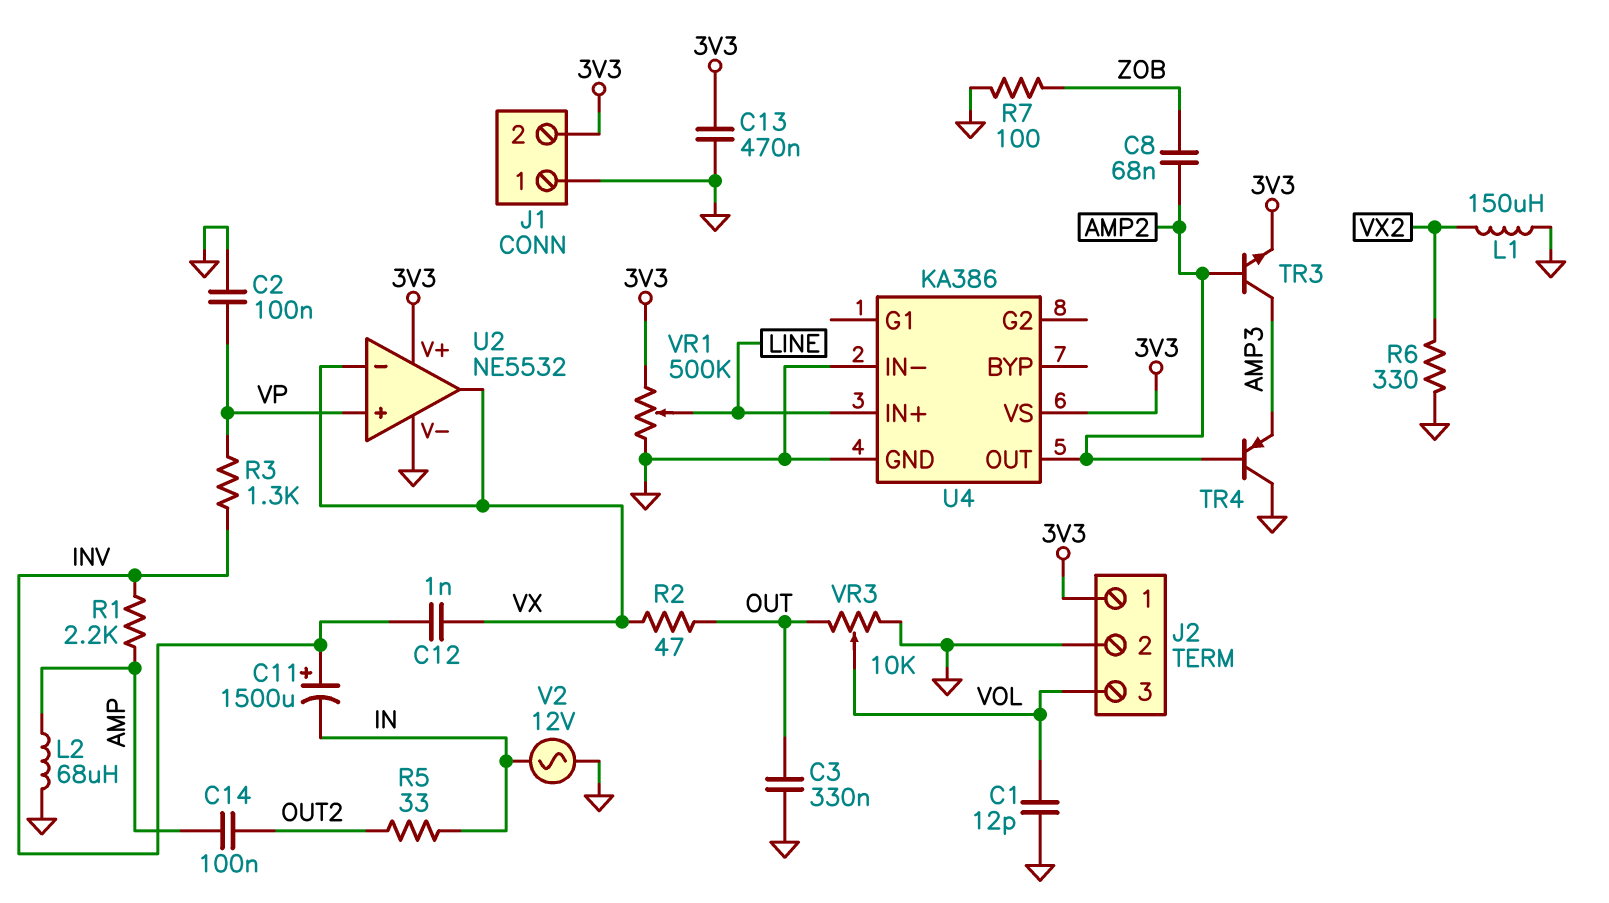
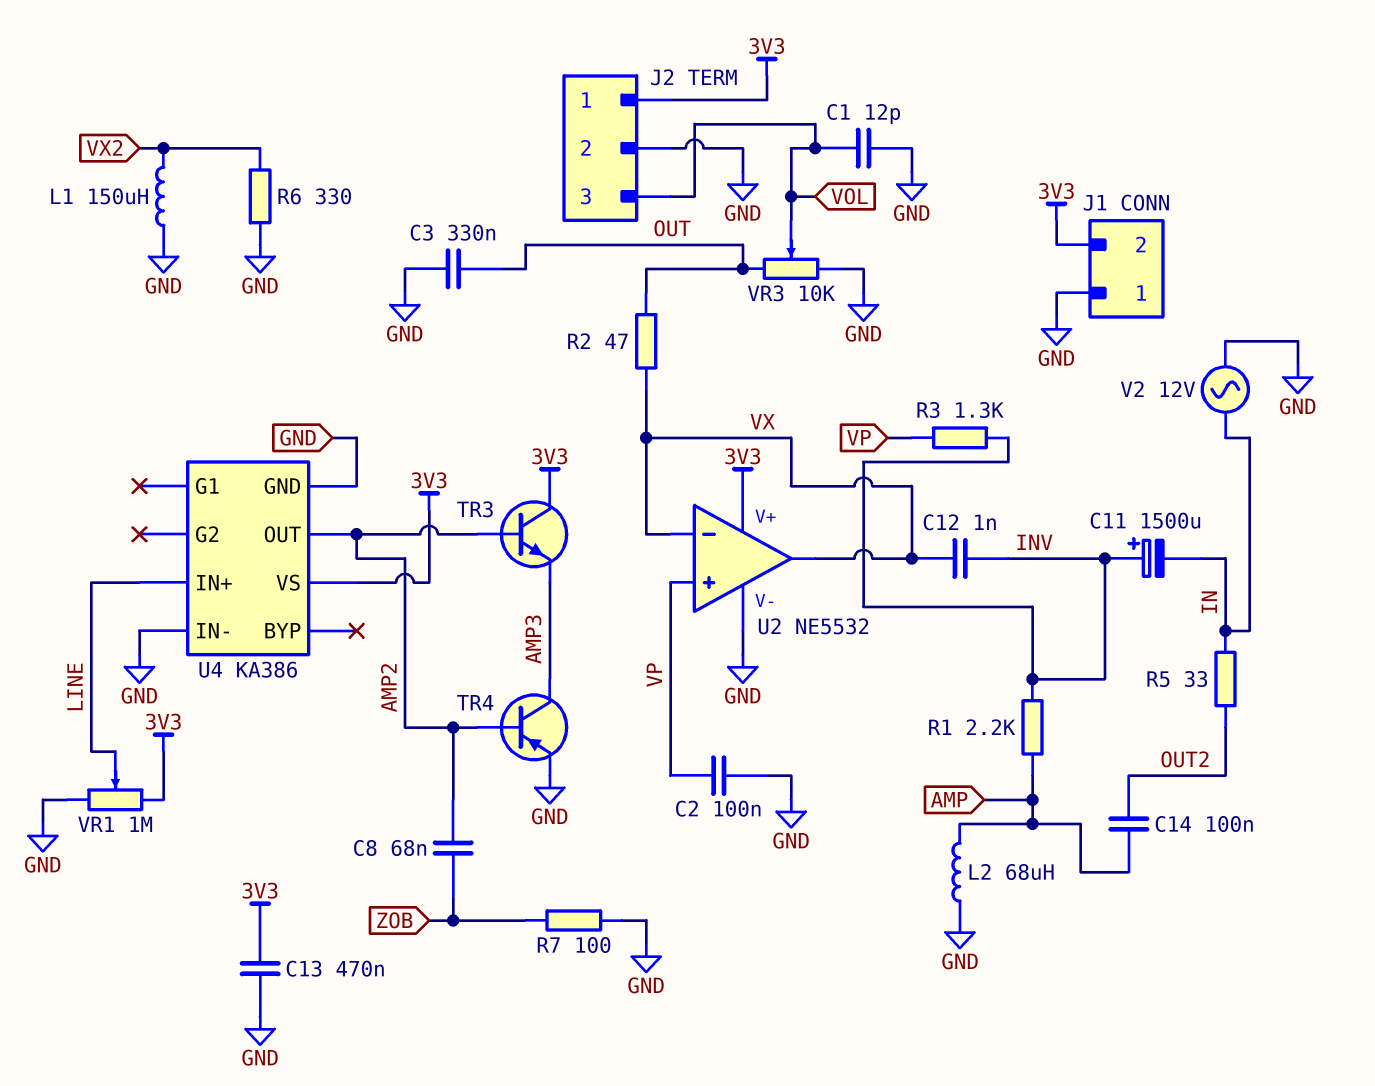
TR3: NPN (B AMP2, C AMP3, E 3V3) -> NPN (B AMP2, C 3V3, E AMP3)
TR4: PNP (B AMP2, C GND, E AMP3) -> PNP (B AMP2, C AMP3, E GND)
VR1: 500k (3V3, GND, wiper LINE) -> 1M (3V3, GND, wiper LINE)

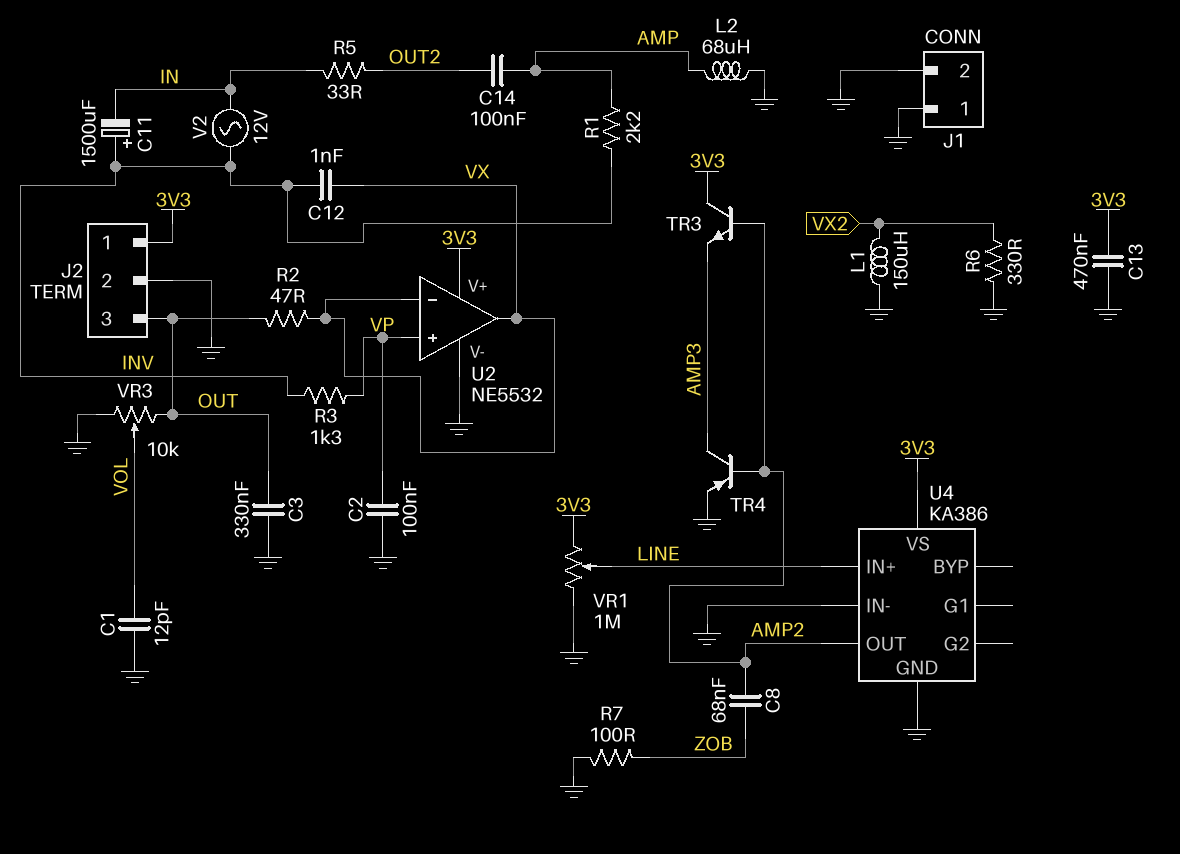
J1 pin 2: 3V3 -> GND
J2 pin 3: VOL -> OUT
V2: AC 12V (GND, IN) -> AC 12V (IN, INV)

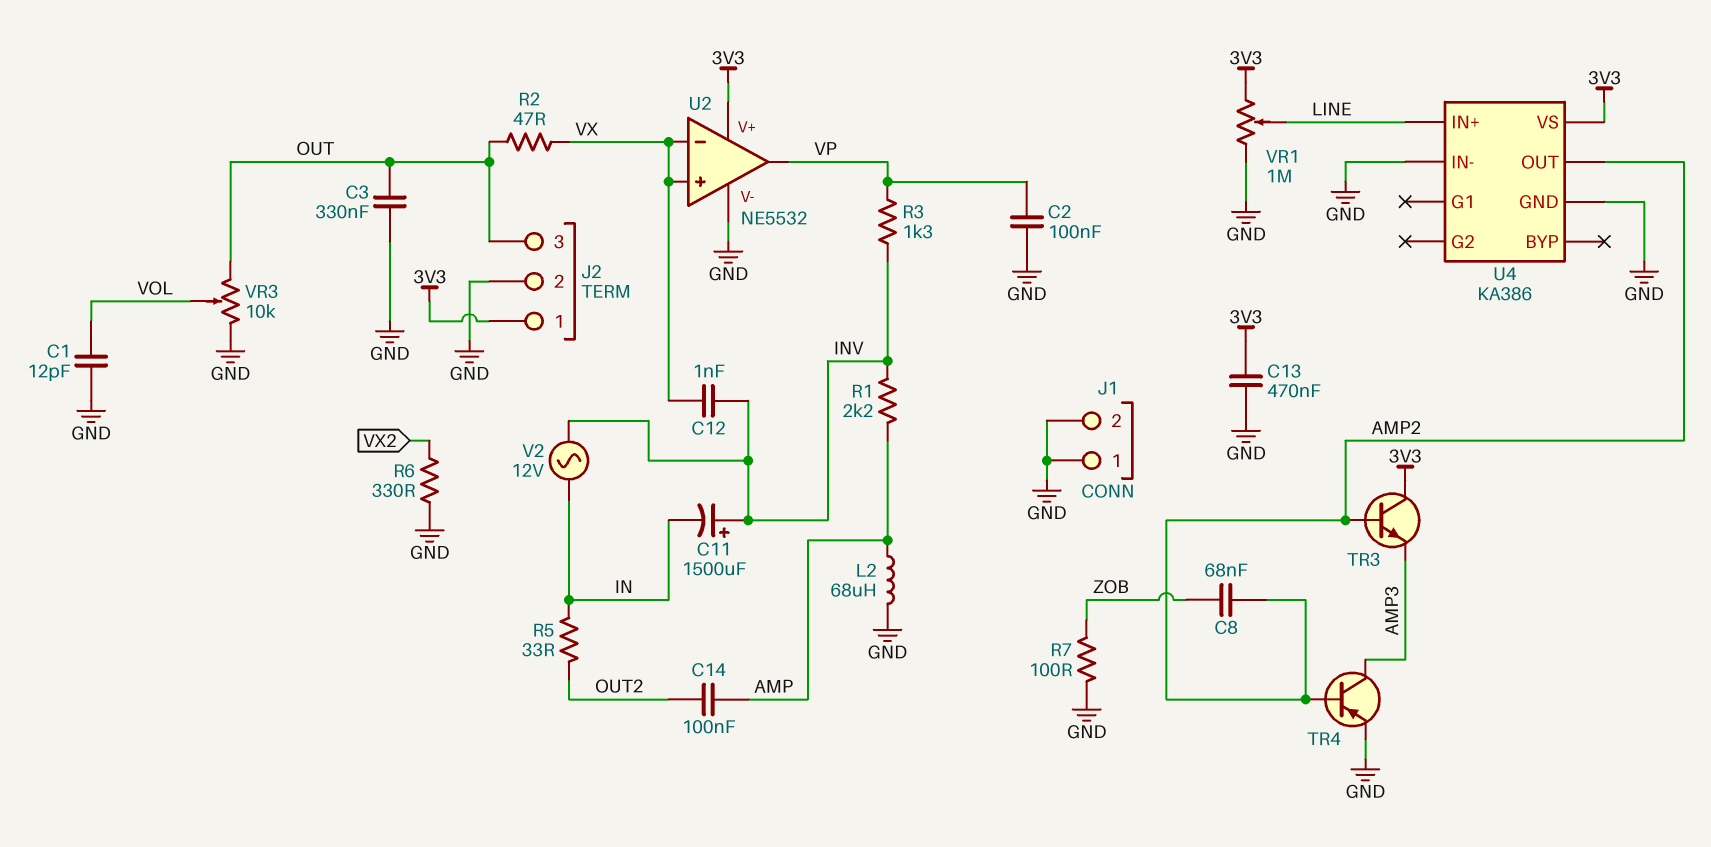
L1: 150uH (GND, VX2) -> none
U2 pin in+: VP -> VX
U2 pin out: VX -> VP

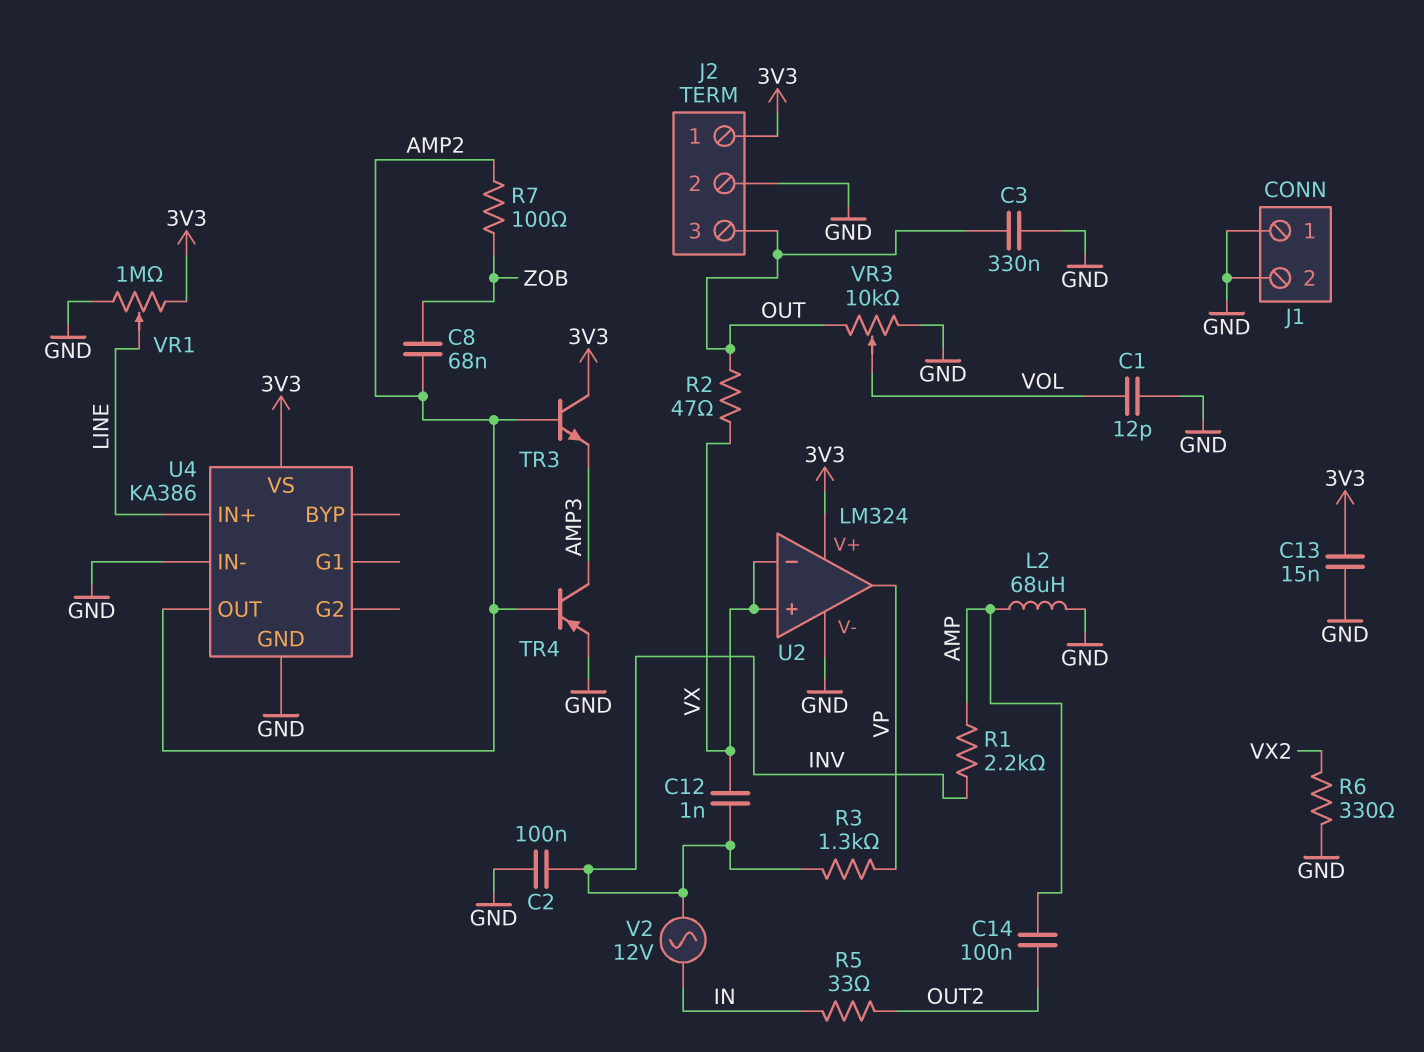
C2: 100nF (GND, VP) -> 100nF (GND, INV)
C11: 1500uF (plus INV, minus IN) -> none
C13: 470nF (3V3, GND) -> 15nF (3V3, GND)
R7: 100 (GND, ZOB) -> 100 (AMP2, ZOB)
U2: NE5532 -> LM324

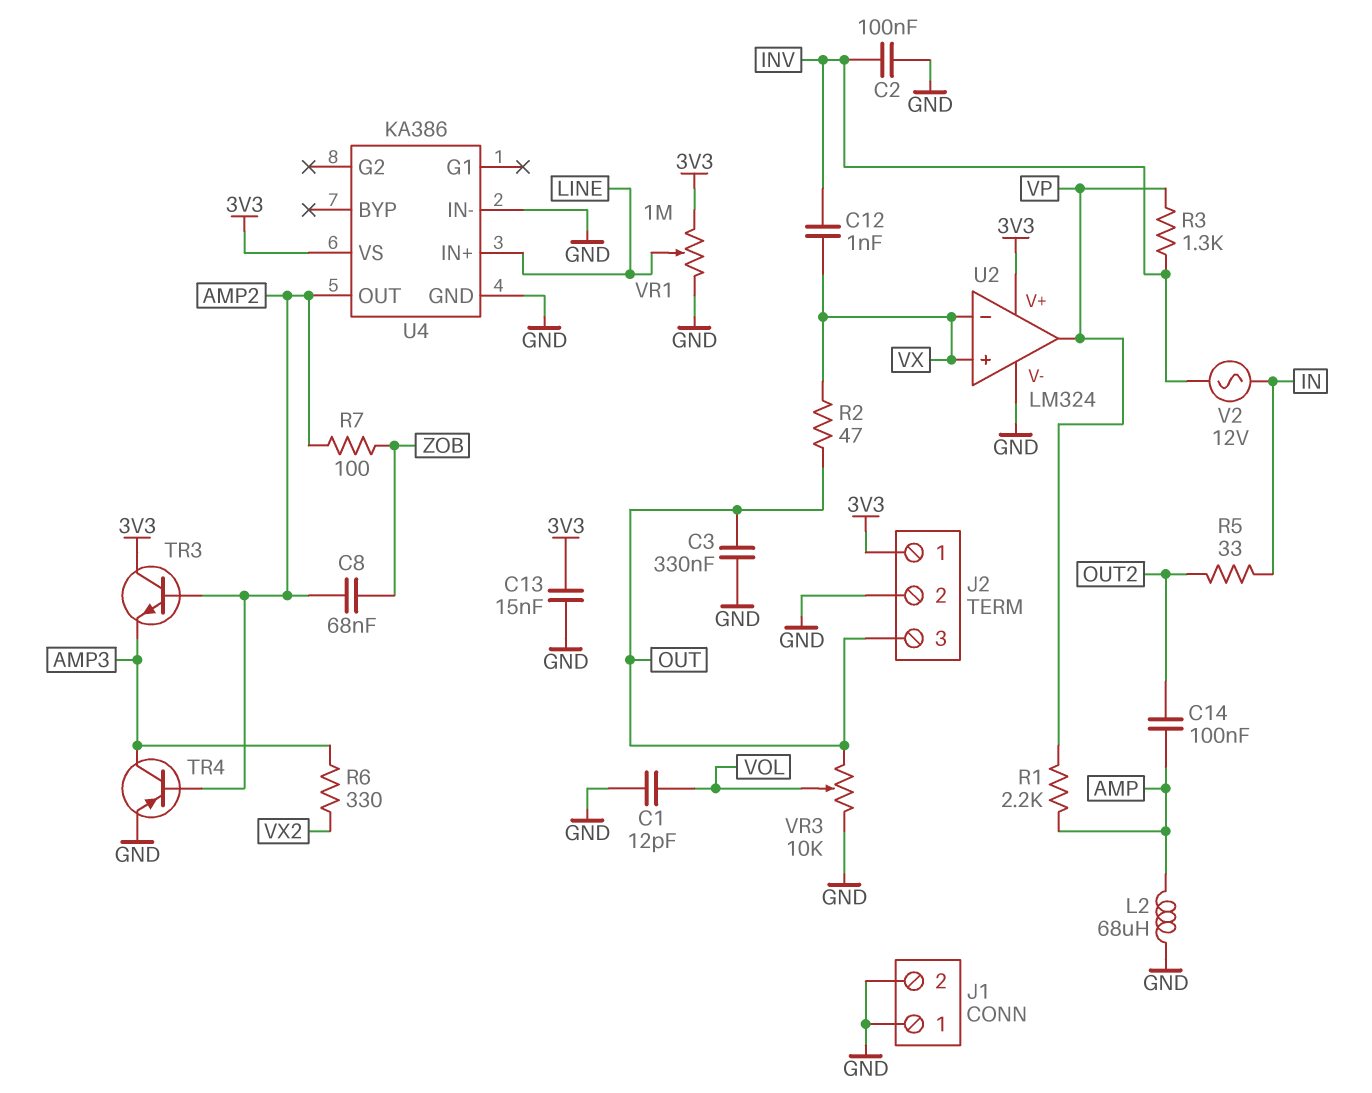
R1: 2.2k (AMP, INV) -> 2.2k (AMP, VP)
R6: 330 (GND, VX2) -> 330 (AMP3, VX2)

